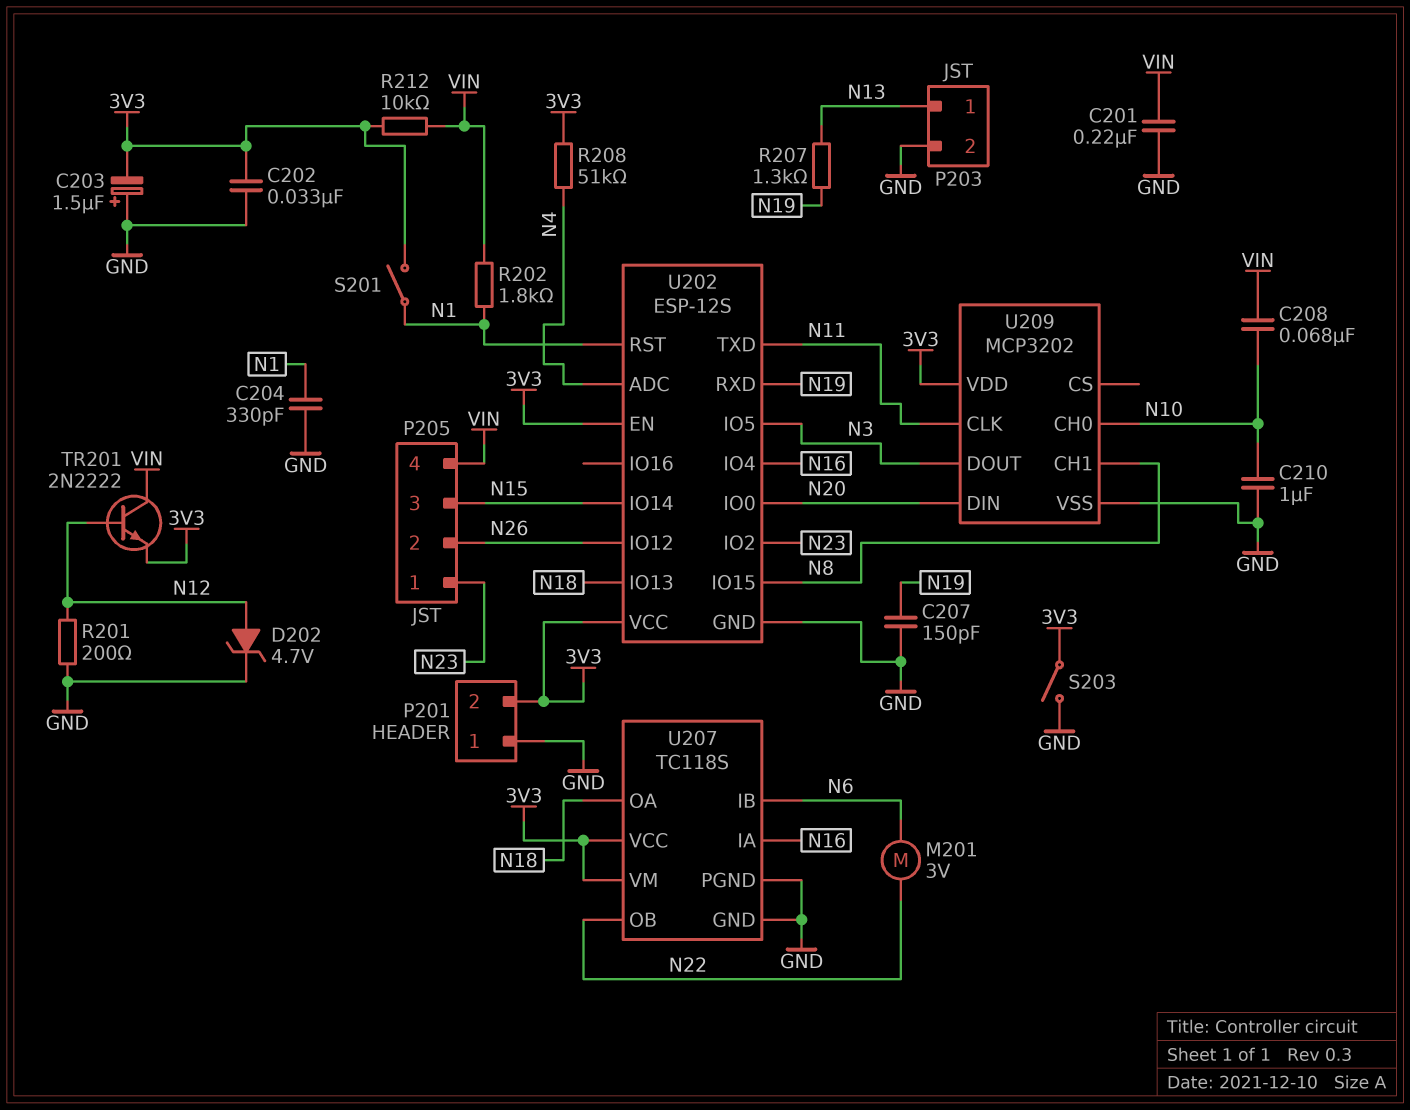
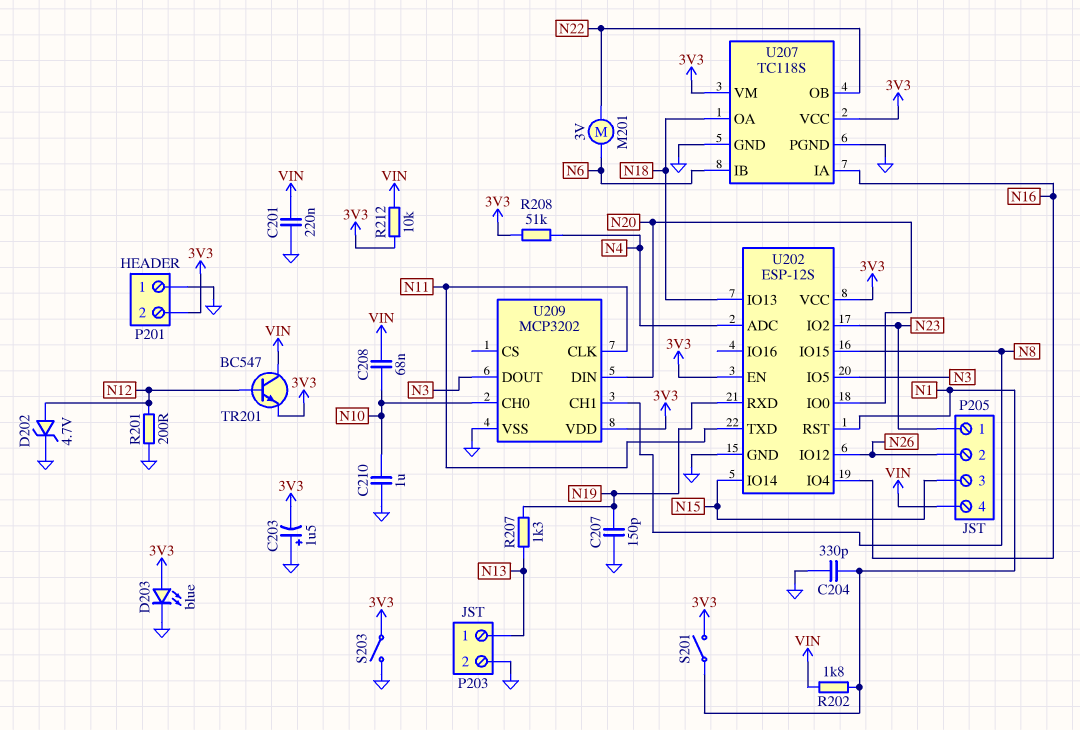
C202: 33nF (3V3, GND) -> none
D203: none -> LED blue (A 3V3, K GND)
TR201: NPN 2N2222 (B N12, C VIN, E 3V3) -> NPN BC547 (B N12, C VIN, E 3V3)

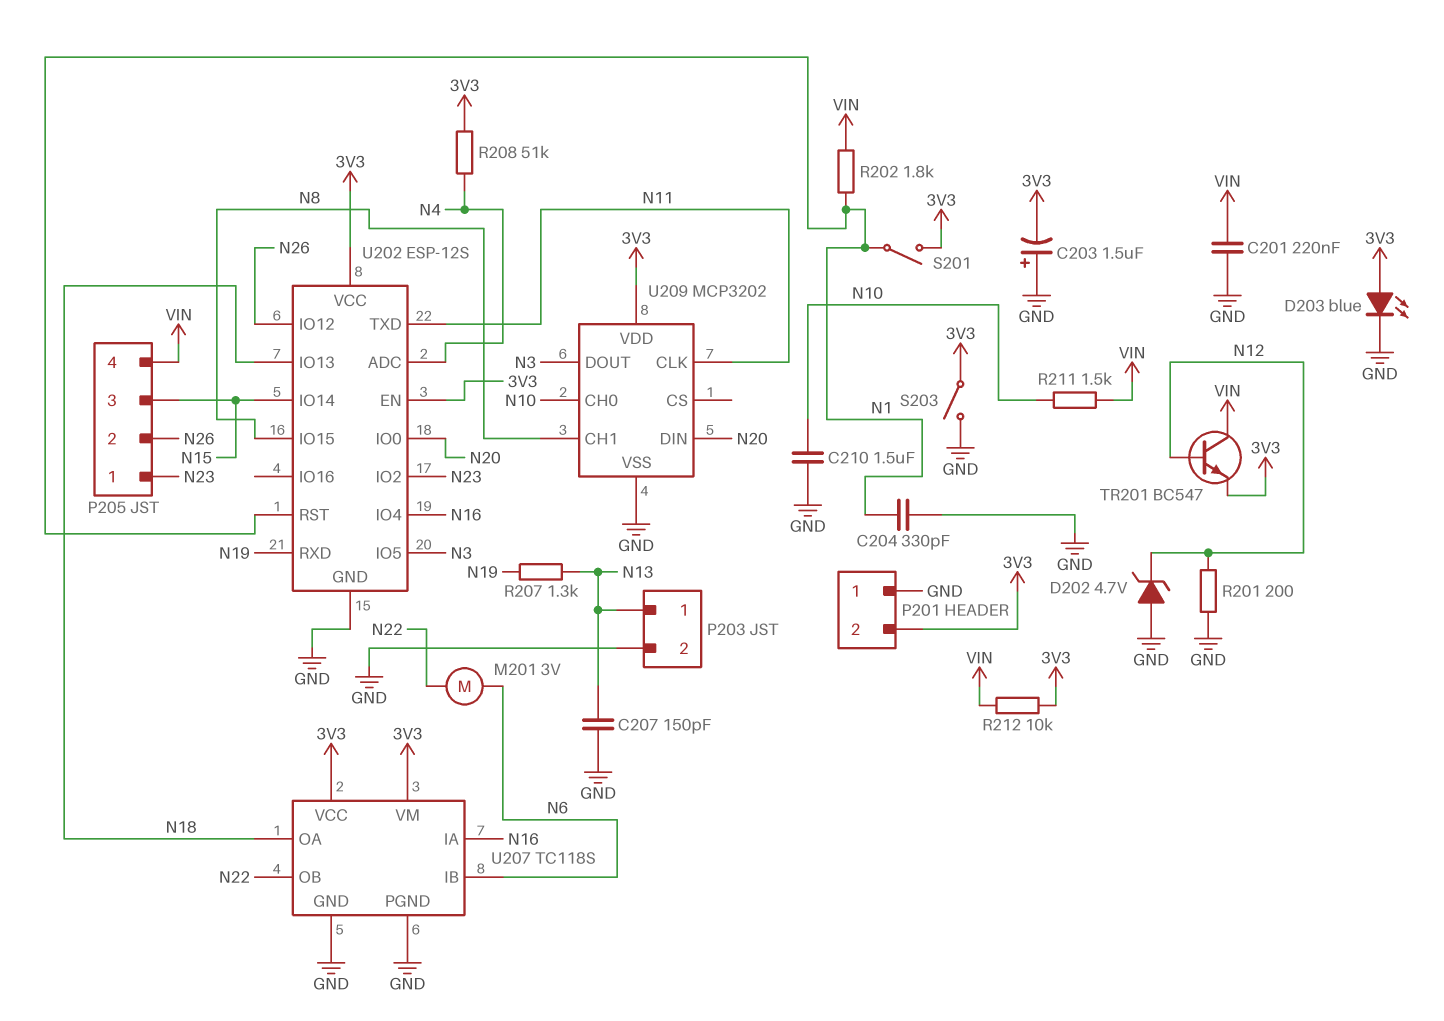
C207: 150pF (GND, N19) -> 150pF (GND, N13)
C208: 68nF (N10, VIN) -> none
C210: 1uF (GND, N10) -> 1.5uF (GND, N10)
D202: zener 4.7V (A N12, K GND) -> zener 4.7V (A GND, K N12)
R211: none -> 1.5k (N10, VIN)

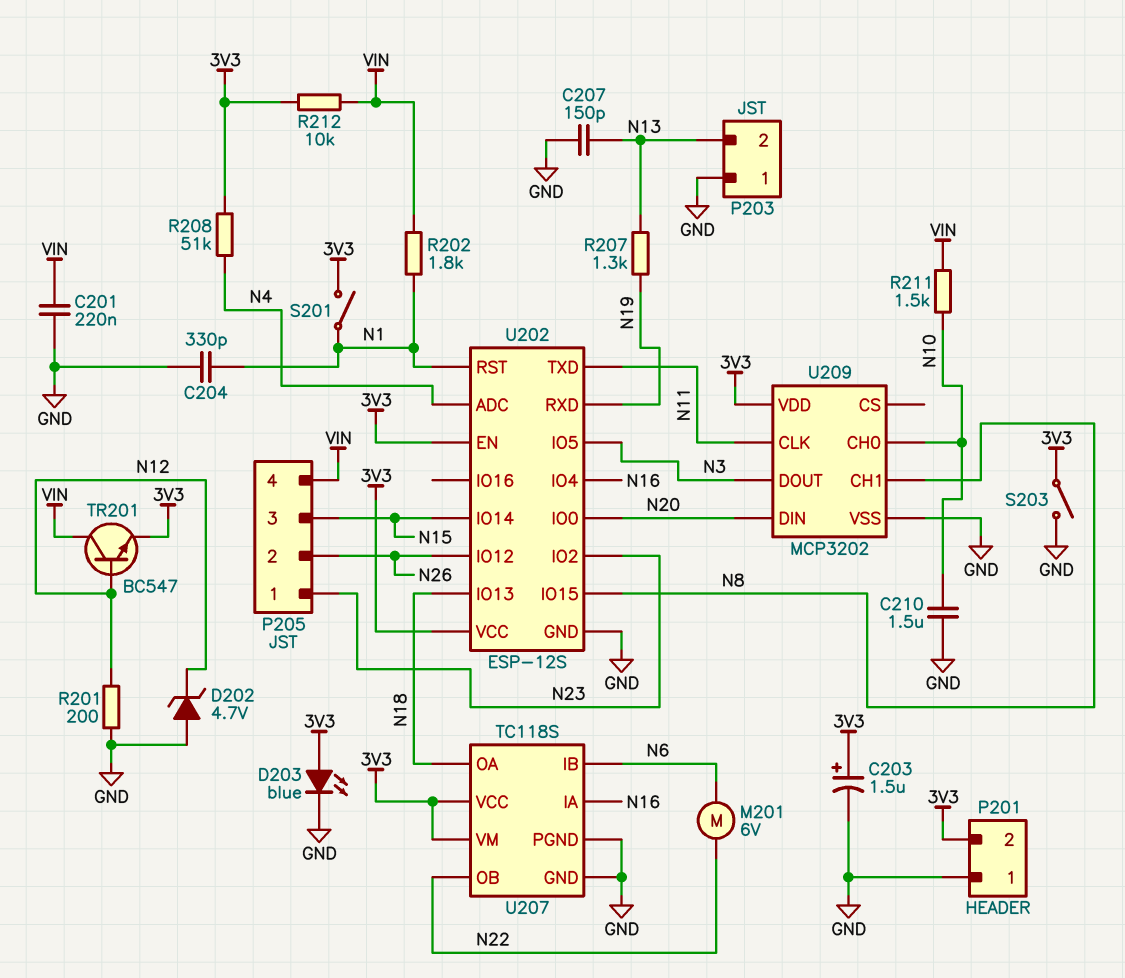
C203: 1.5uF (plus GND, minus 3V3) -> 1.5uF (plus 3V3, minus GND)
M201: motor 3V (N6, N22) -> motor 6V (N6, N22)
P203 pin 1: N13 -> GND
P203 pin 2: GND -> N13

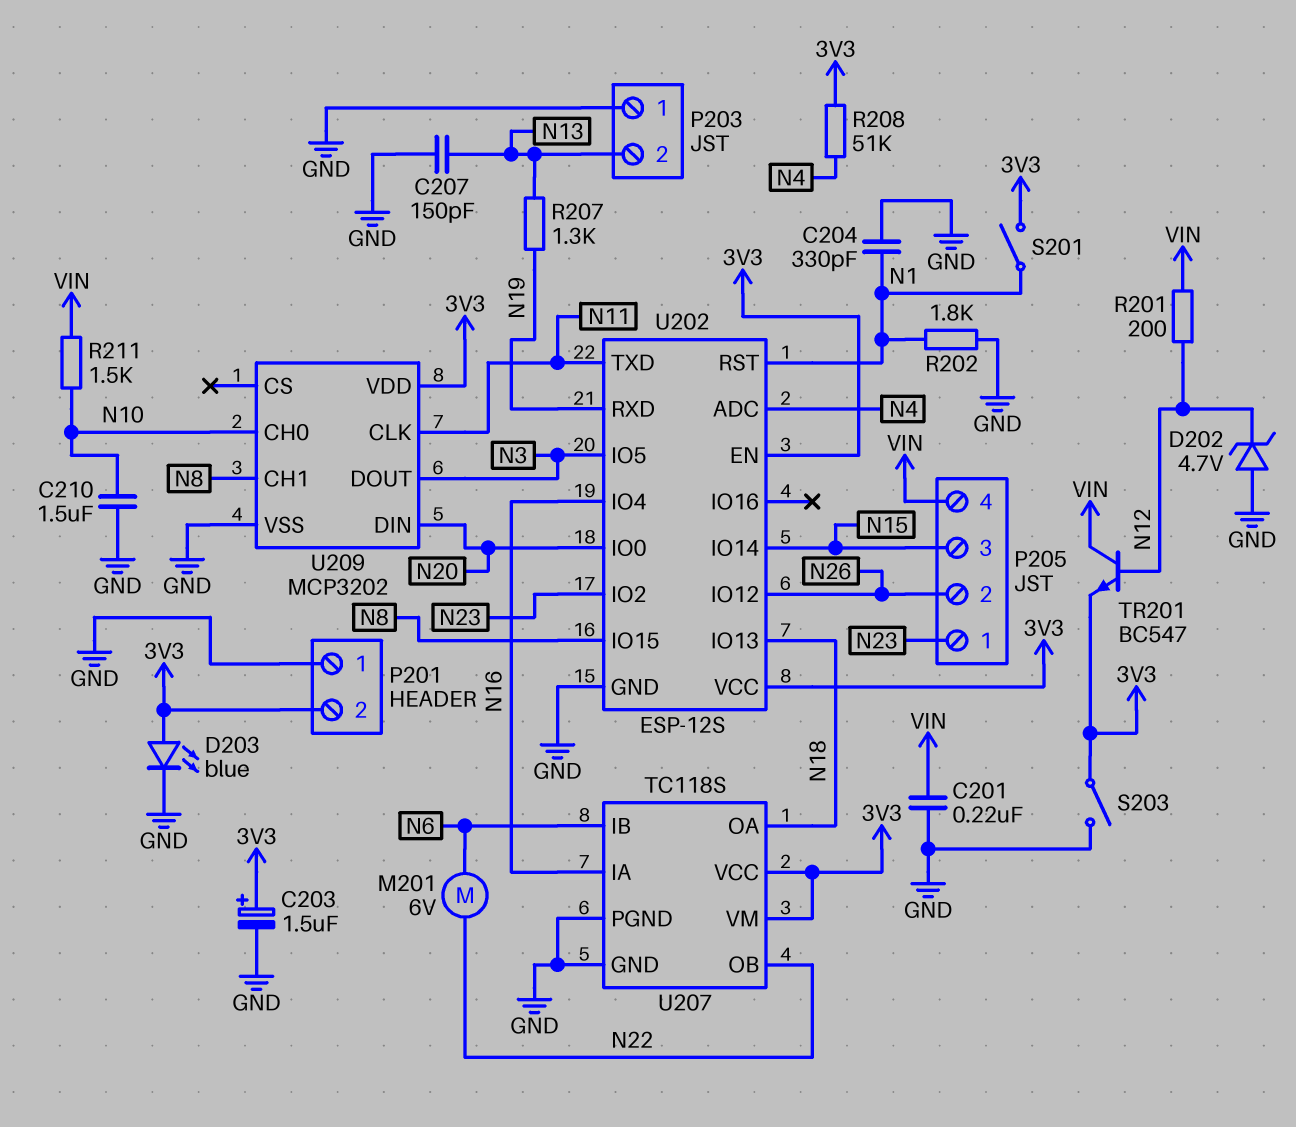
R201: 200 (GND, N12) -> 200 (N12, VIN)
R202: 1.8k (N1, VIN) -> 1.8k (GND, N1)
R212: 10k (3V3, VIN) -> none

